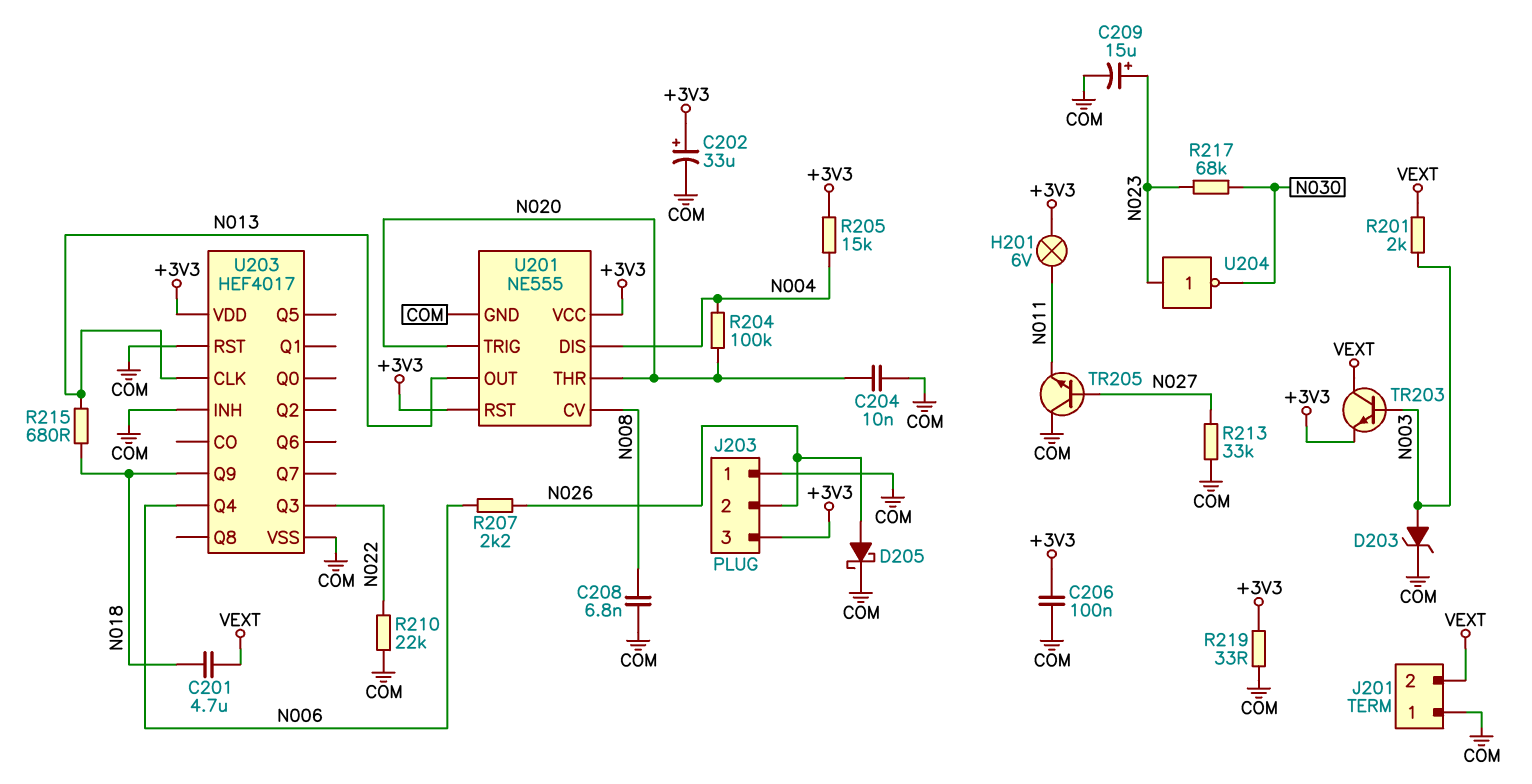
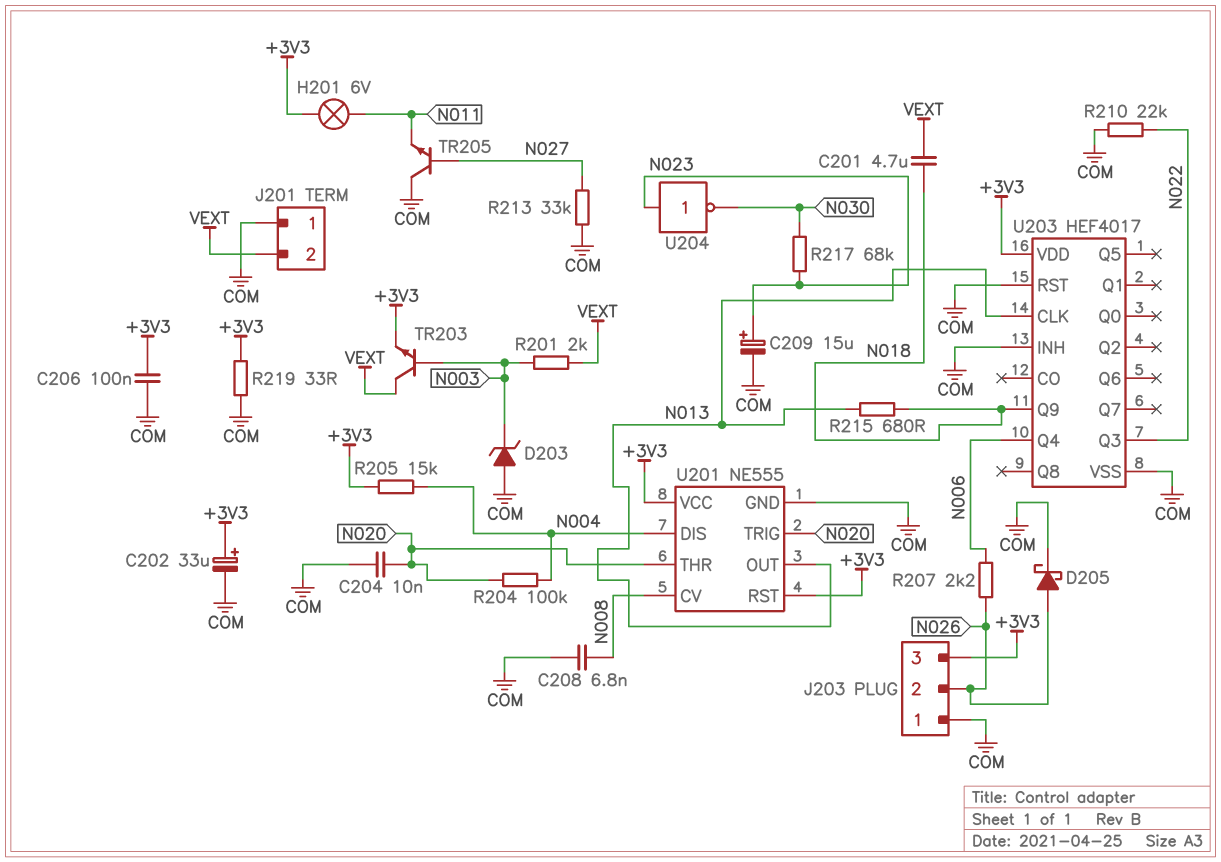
D203: zener (A N003, K COM) -> zener (A COM, K N003)

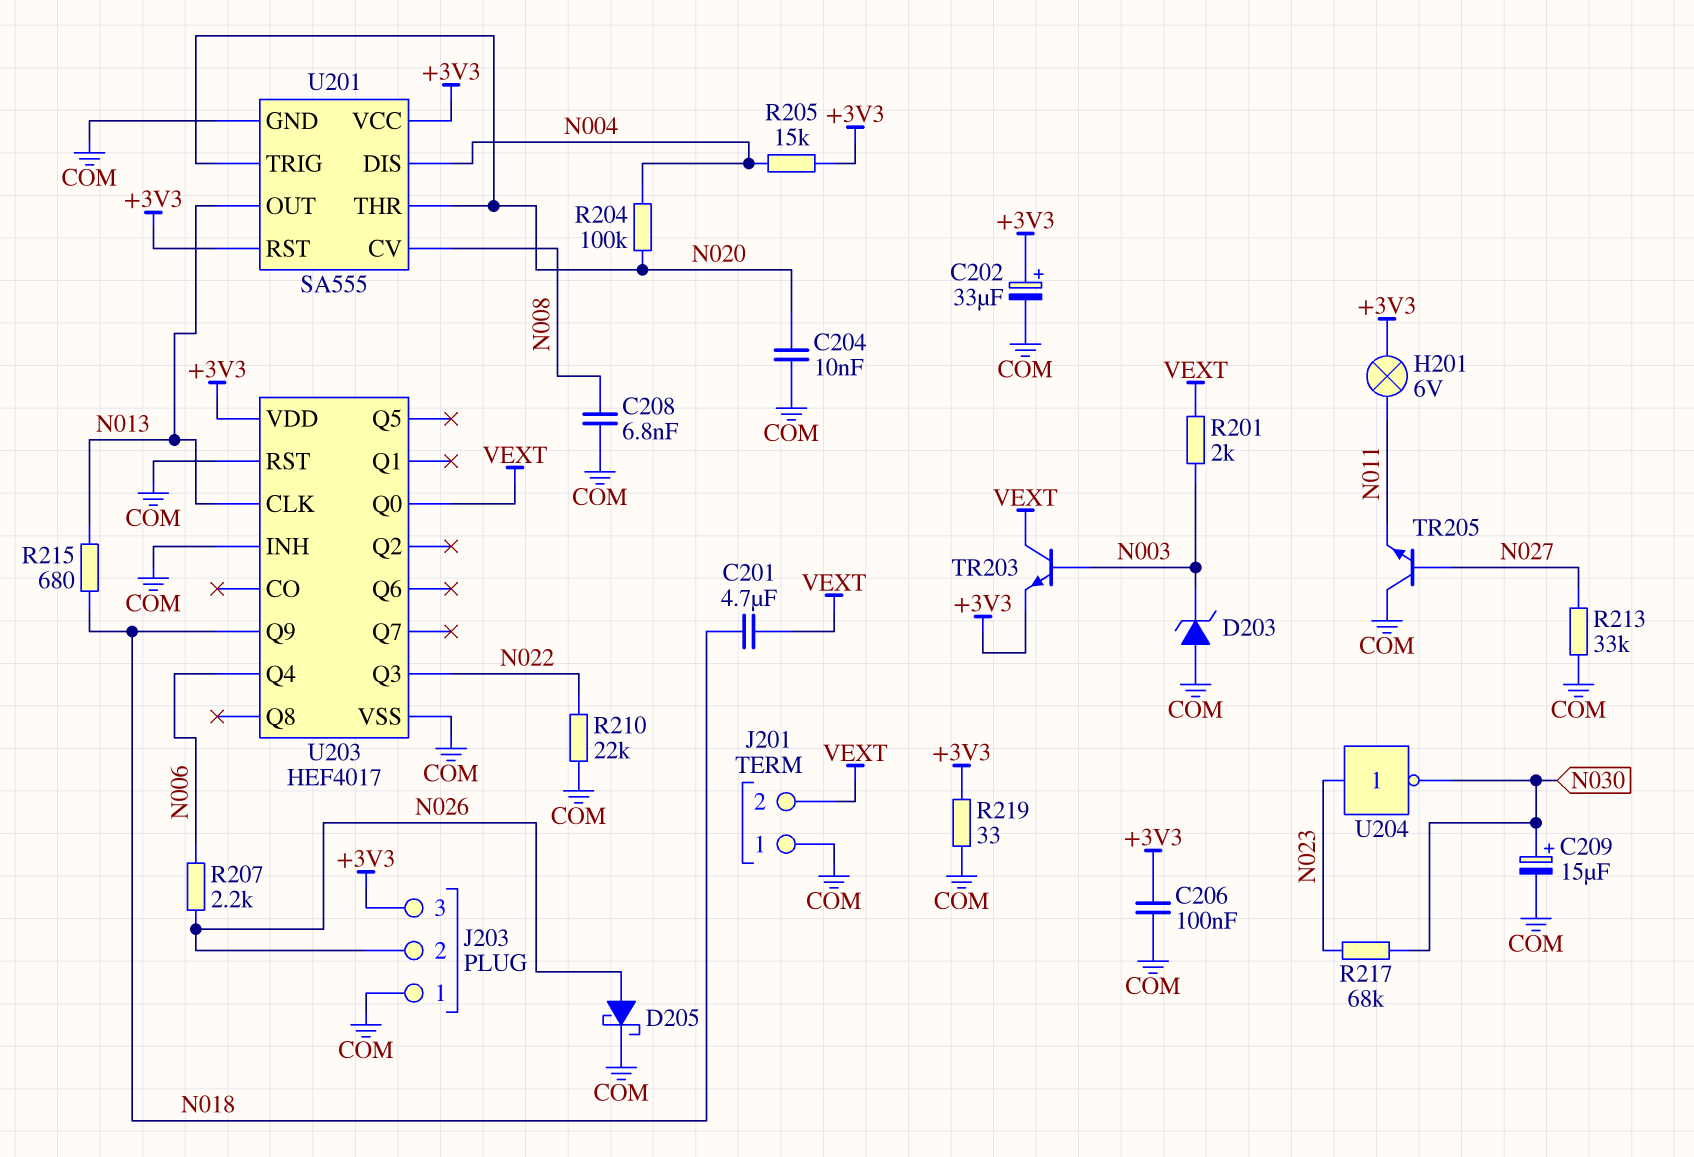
C209: 15uF (plus N023, minus COM) -> 15uF (plus N030, minus COM)
U201: NE555 -> SA555
U203 pin Q0: none -> VEXT

